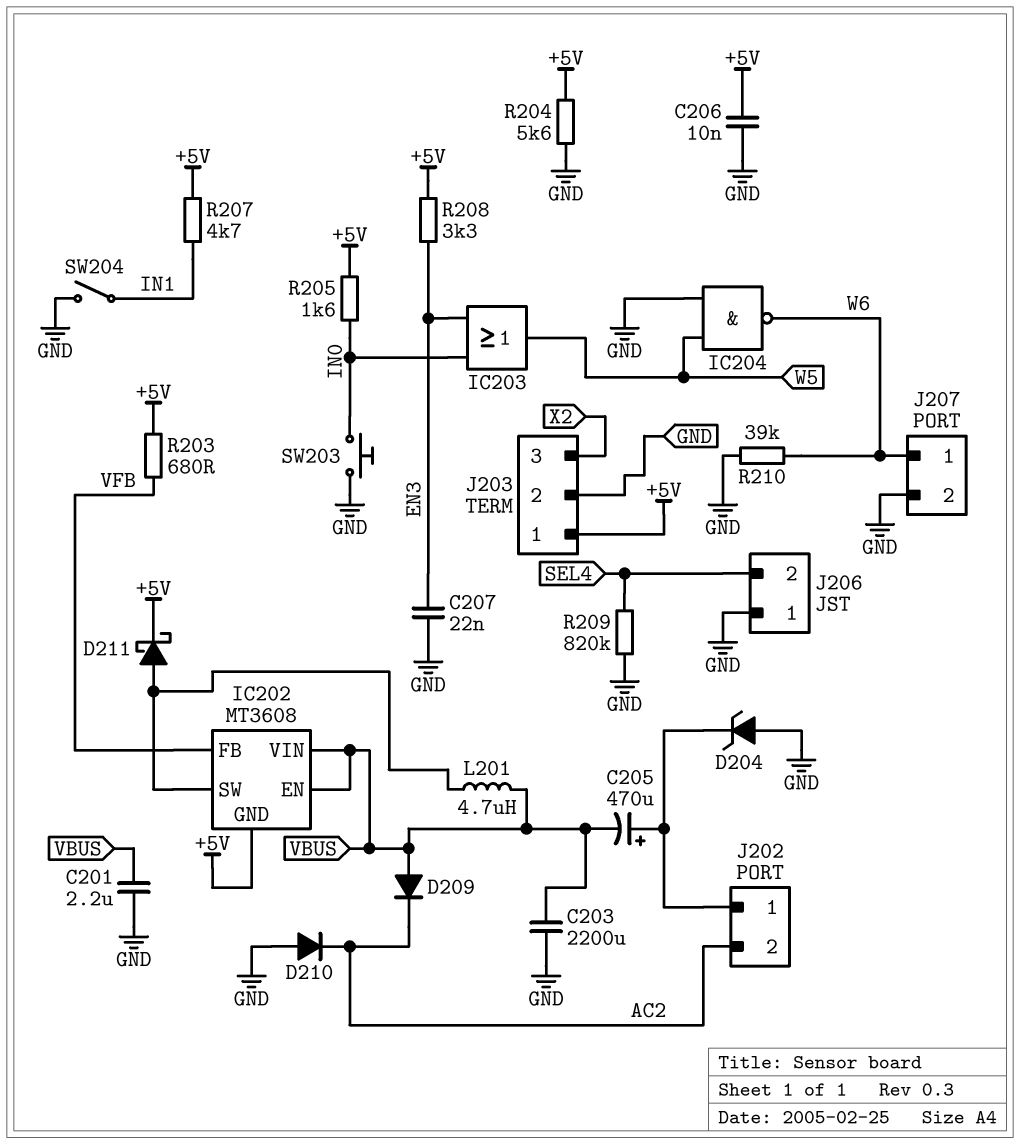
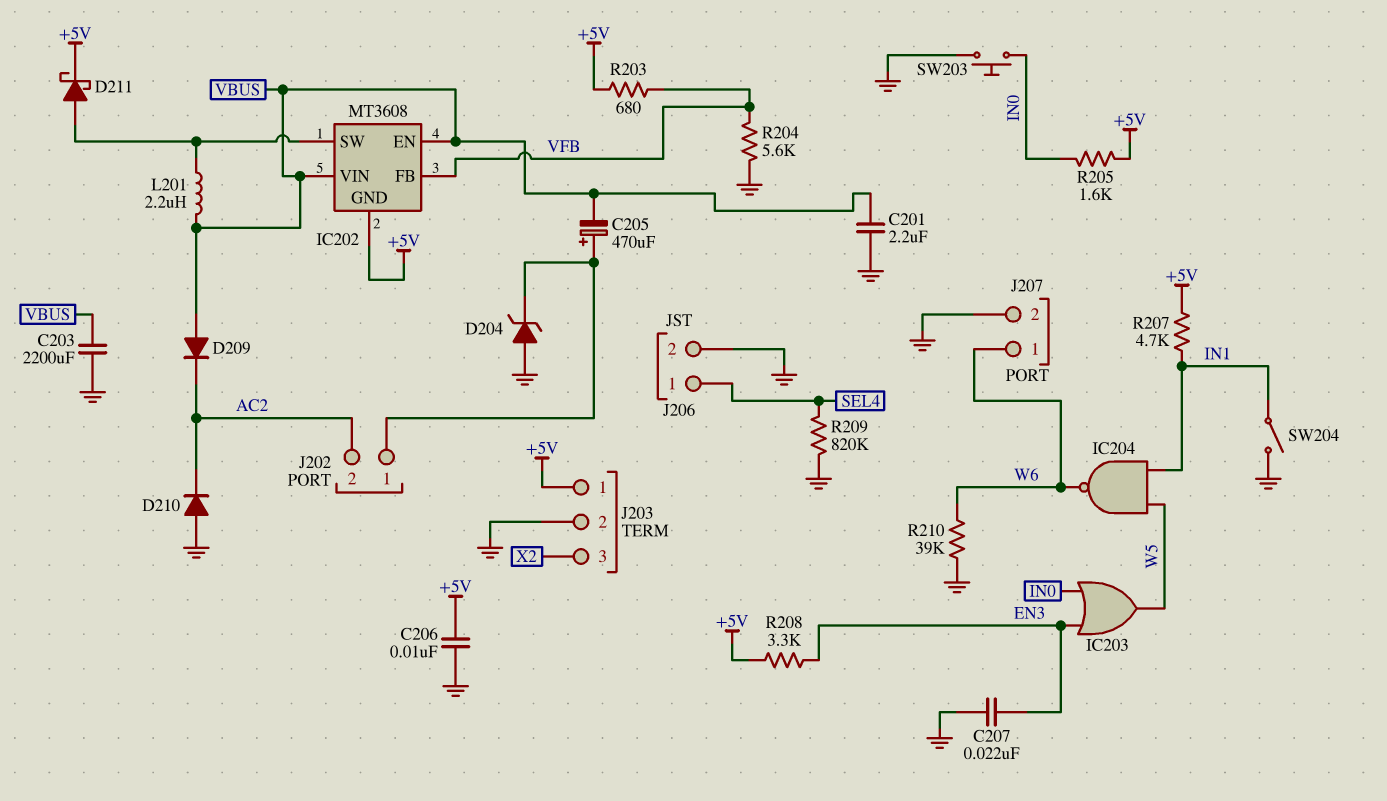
IC204: NAND (in GND, in W5, out W6) -> NAND (in IN1, in W5, out W6)
J206 pin 1: GND -> SEL4
J206 pin 2: SEL4 -> GND
L201: 4.7uH (IC202/SW, VBUS) -> 2.2uH (IC202/SW, VBUS)
R204: 5.6k (+5V, GND) -> 5.6k (GND, VFB)

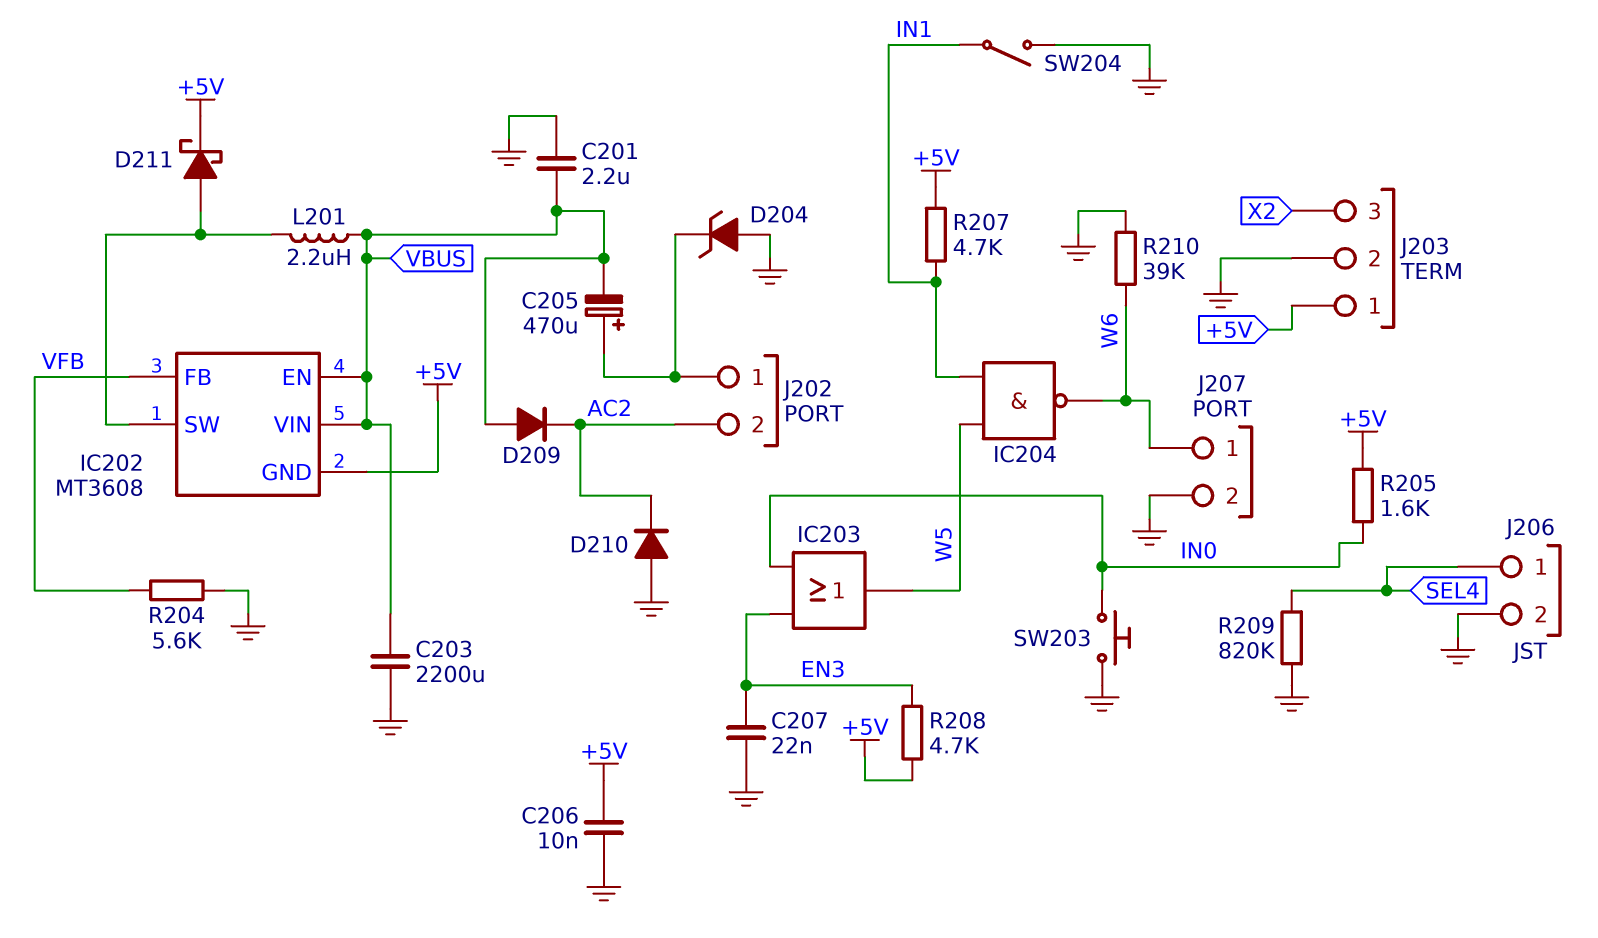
R203: 680 (+5V, VFB) -> none
R208: 3.3k (+5V, EN3) -> 4.7k (+5V, EN3)

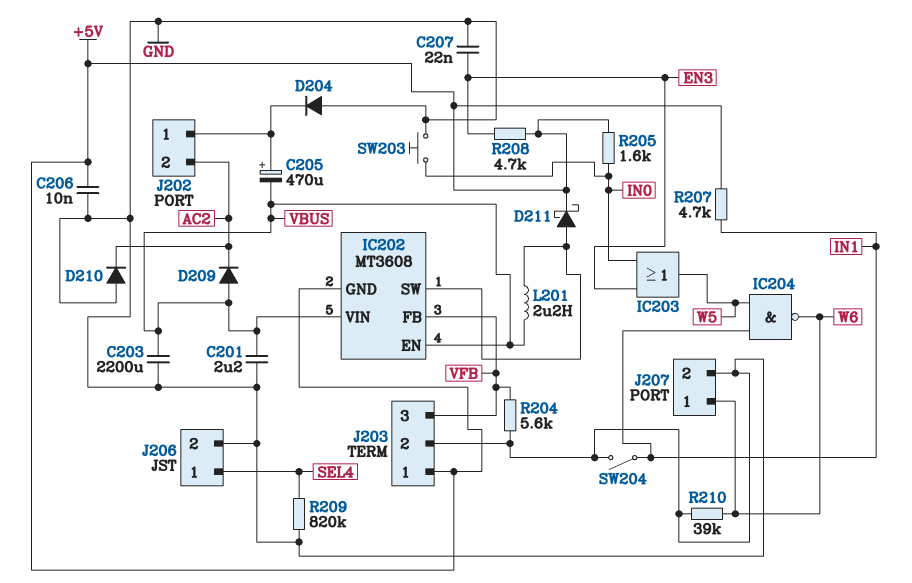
D204: zener (A GND, K J202/1) -> diode (A GND, K J202/1)
J203 pin 3: X2 -> VFB

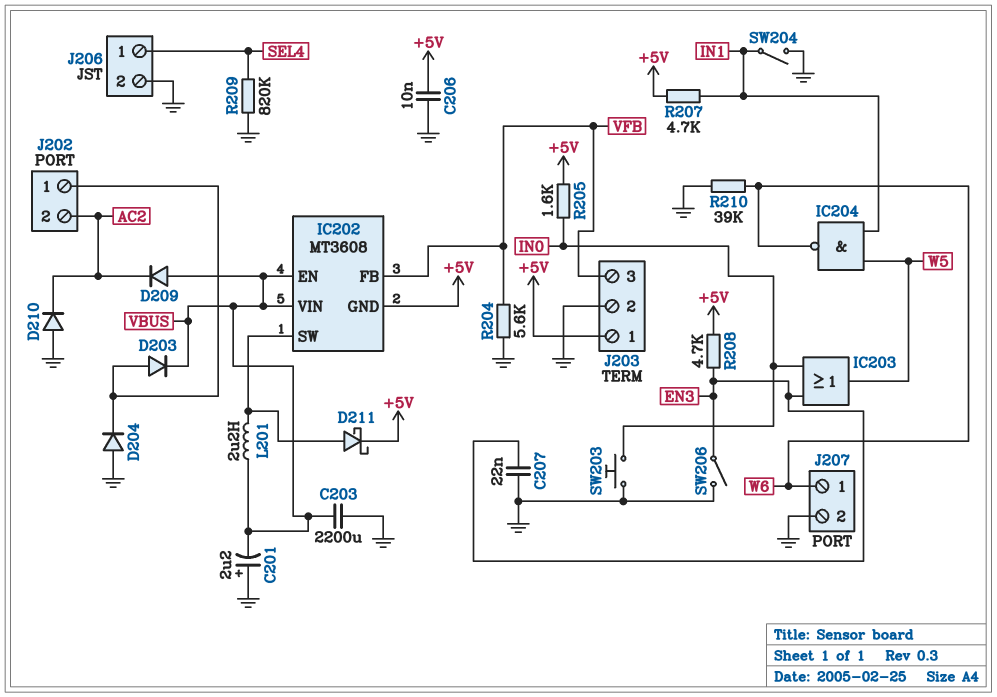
C201: 2.2uF (GND, VBUS) -> 2.2uF (plus GND, minus VBUS)
C205: 470uF (plus J202/1, minus VBUS) -> none
D203: none -> diode (A J202/1, K VBUS)
SW206: none -> switch (EN3, GND)

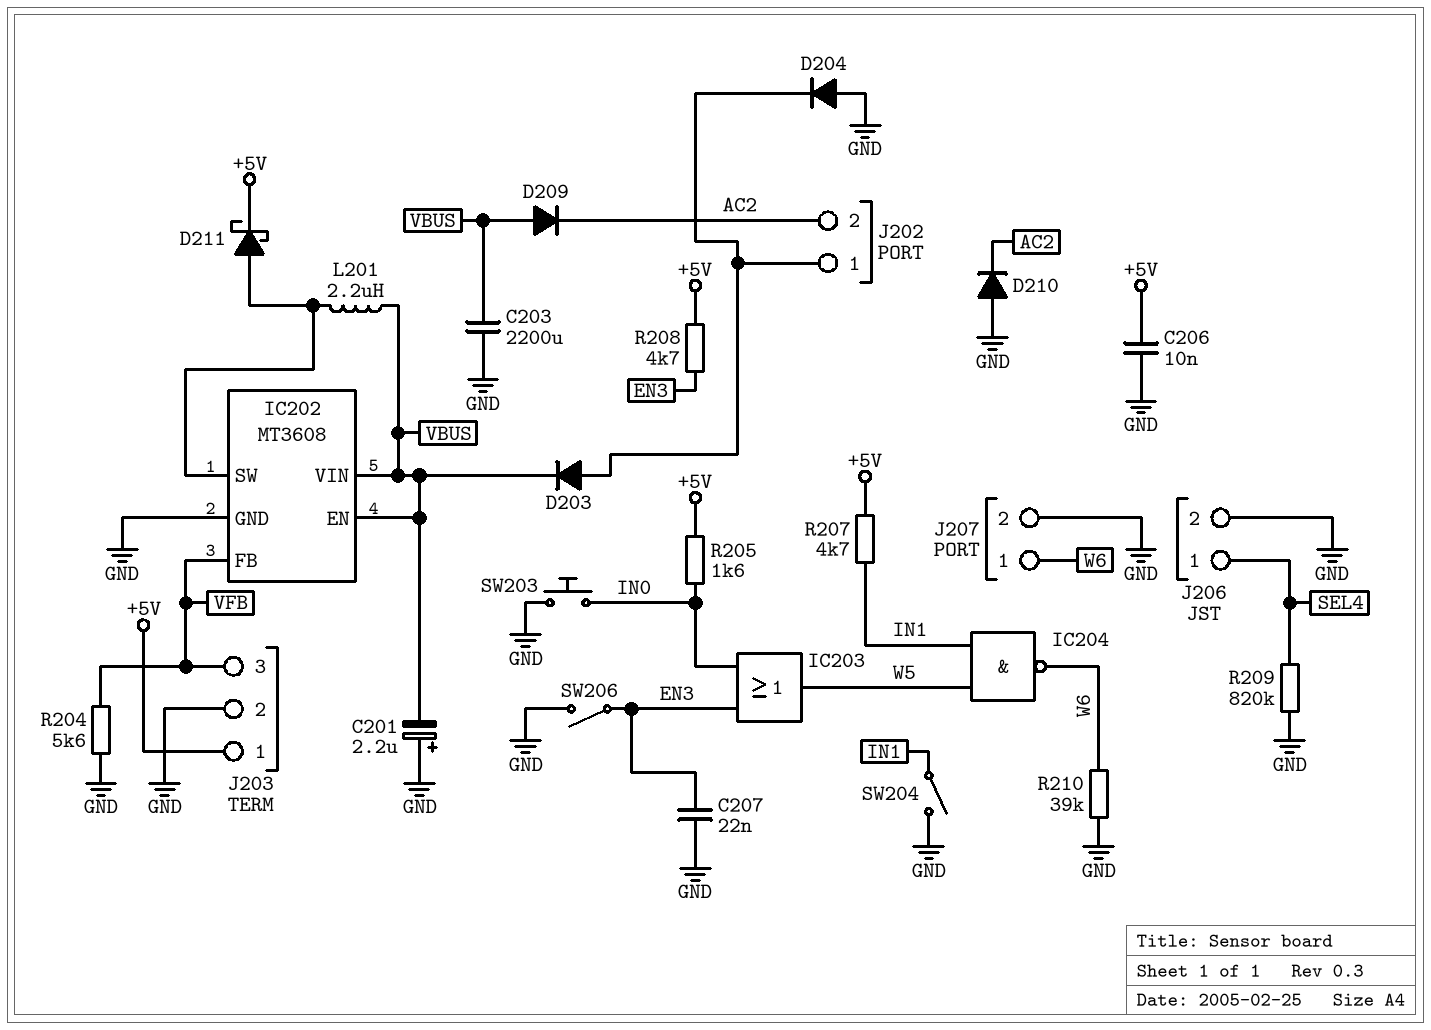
IC202 pin GND: +5V -> GND

